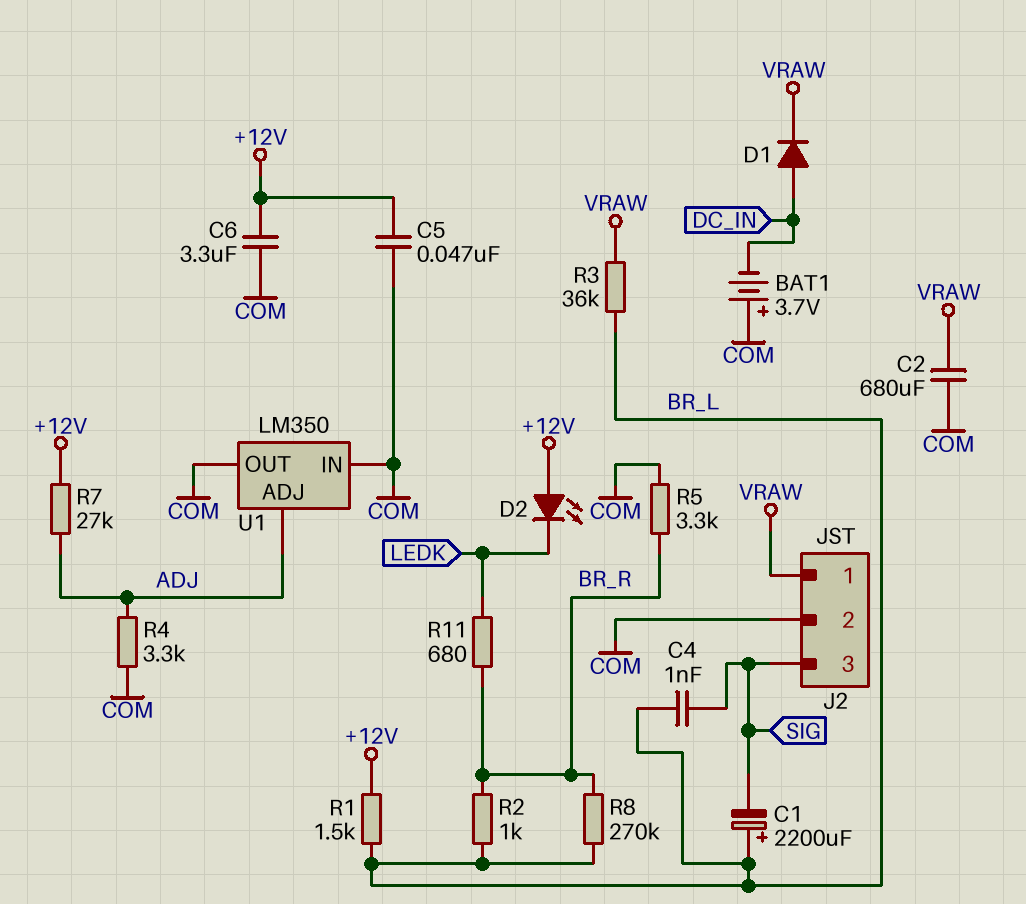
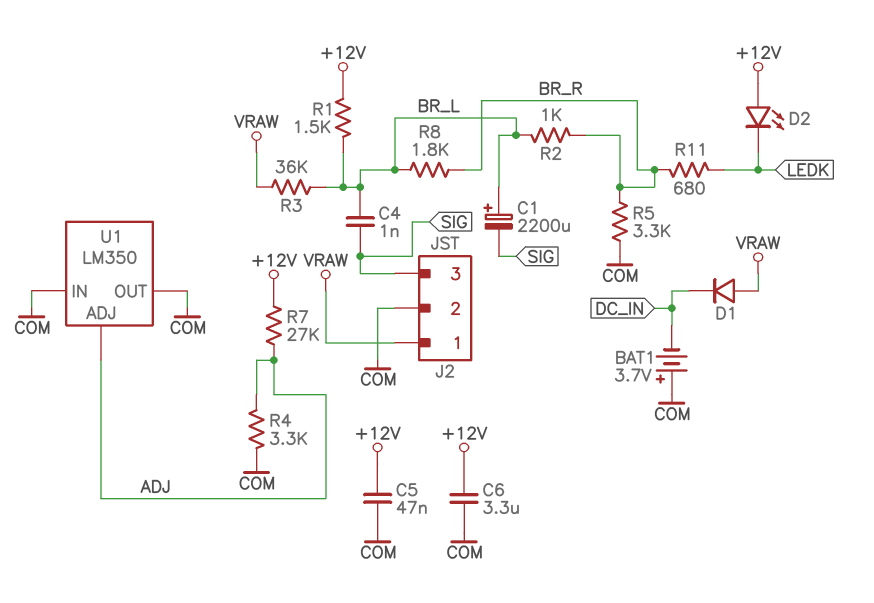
C2: 680uF (COM, VRAW) -> none
D1: diode (A DC_IN, K VRAW) -> diode (A VRAW, K DC_IN)
R8: 270k (BR_L, BR_R) -> 1.8k (BR_L, BR_R)

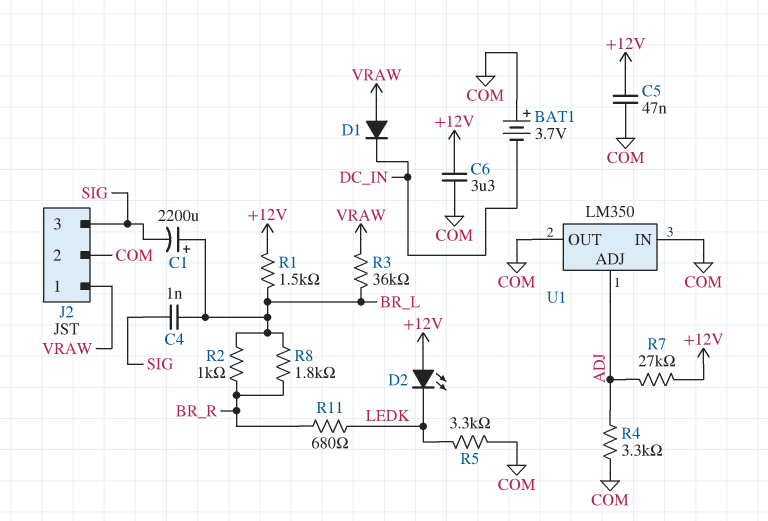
R5: 3.3k (BR_R, COM) -> 3.3k (COM, LEDK)

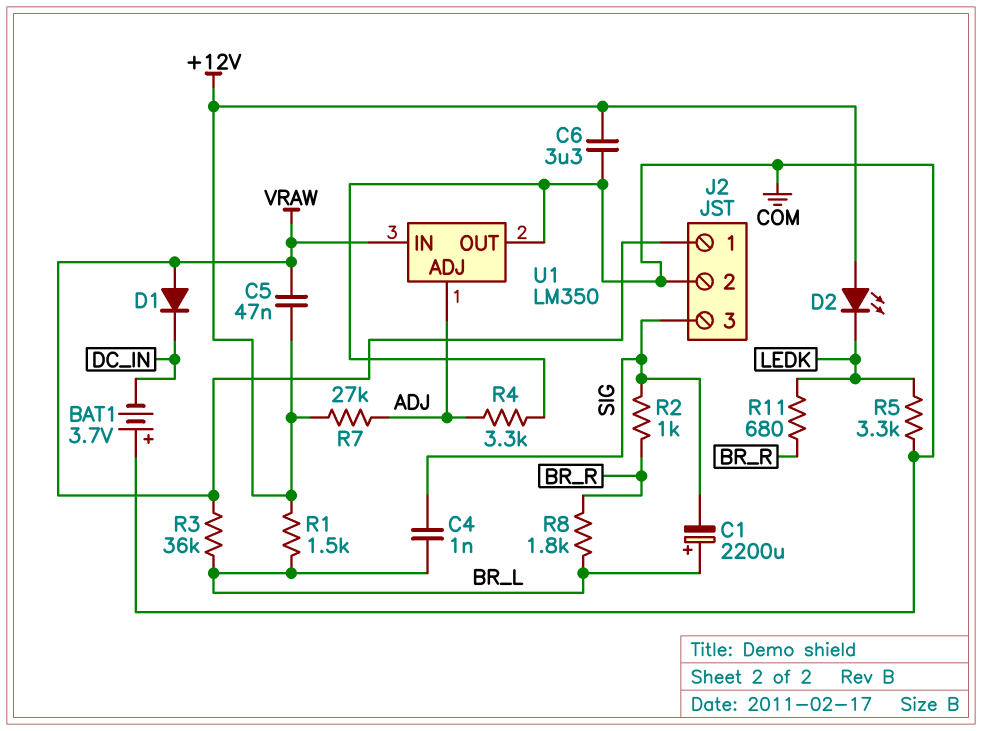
C5: 47nF (+12V, COM) -> 47nF (+12V, VRAW)
R2: 1k (BR_L, BR_R) -> 1k (BR_R, SIG)
U1 pin IN: COM -> VRAW

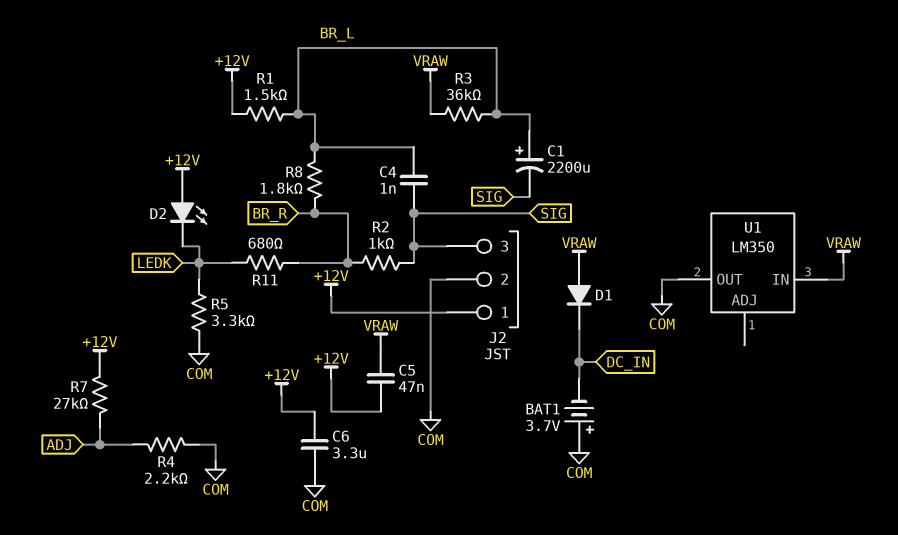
J2 pin 1: VRAW -> +12V
R4: 3.3k (ADJ, COM) -> 2.2k (ADJ, COM)
U1 pin ADJ: ADJ -> none

